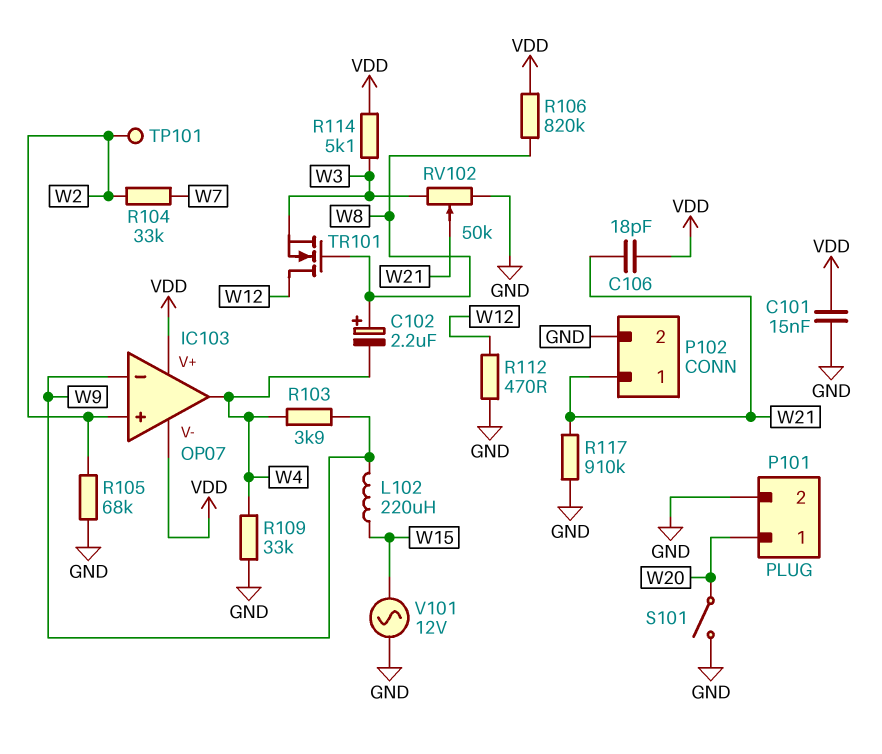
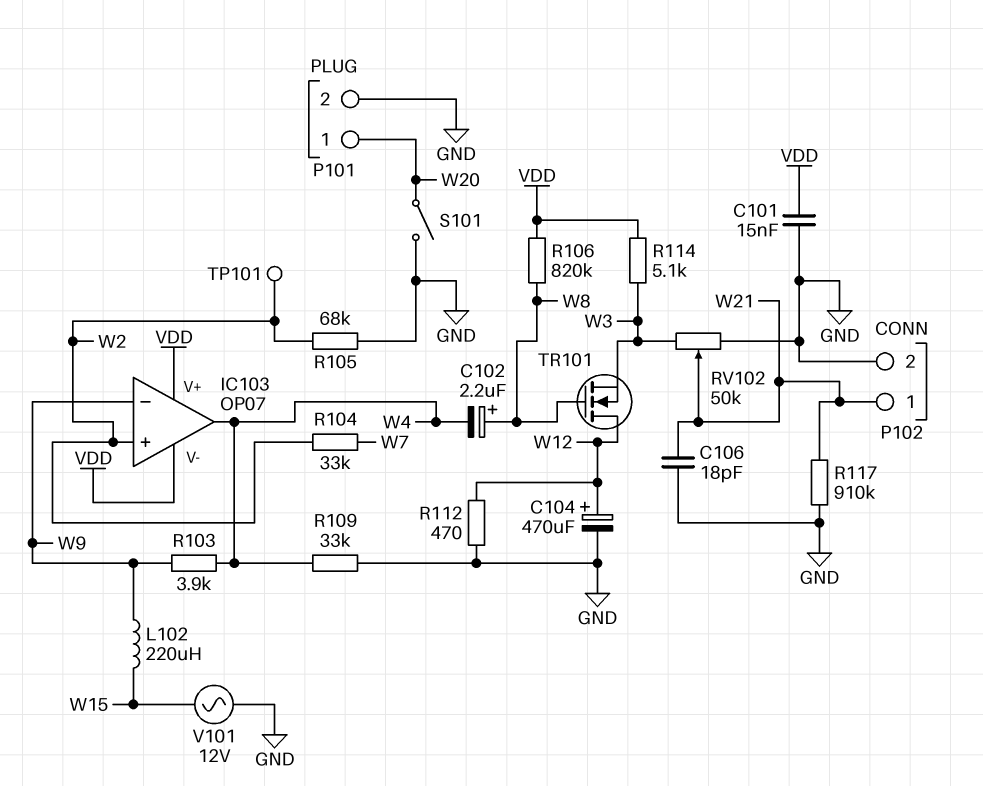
C104: none -> 470uF (plus W12, minus GND)
C106: 18pF (VDD, W21) -> 18pF (GND, W21)

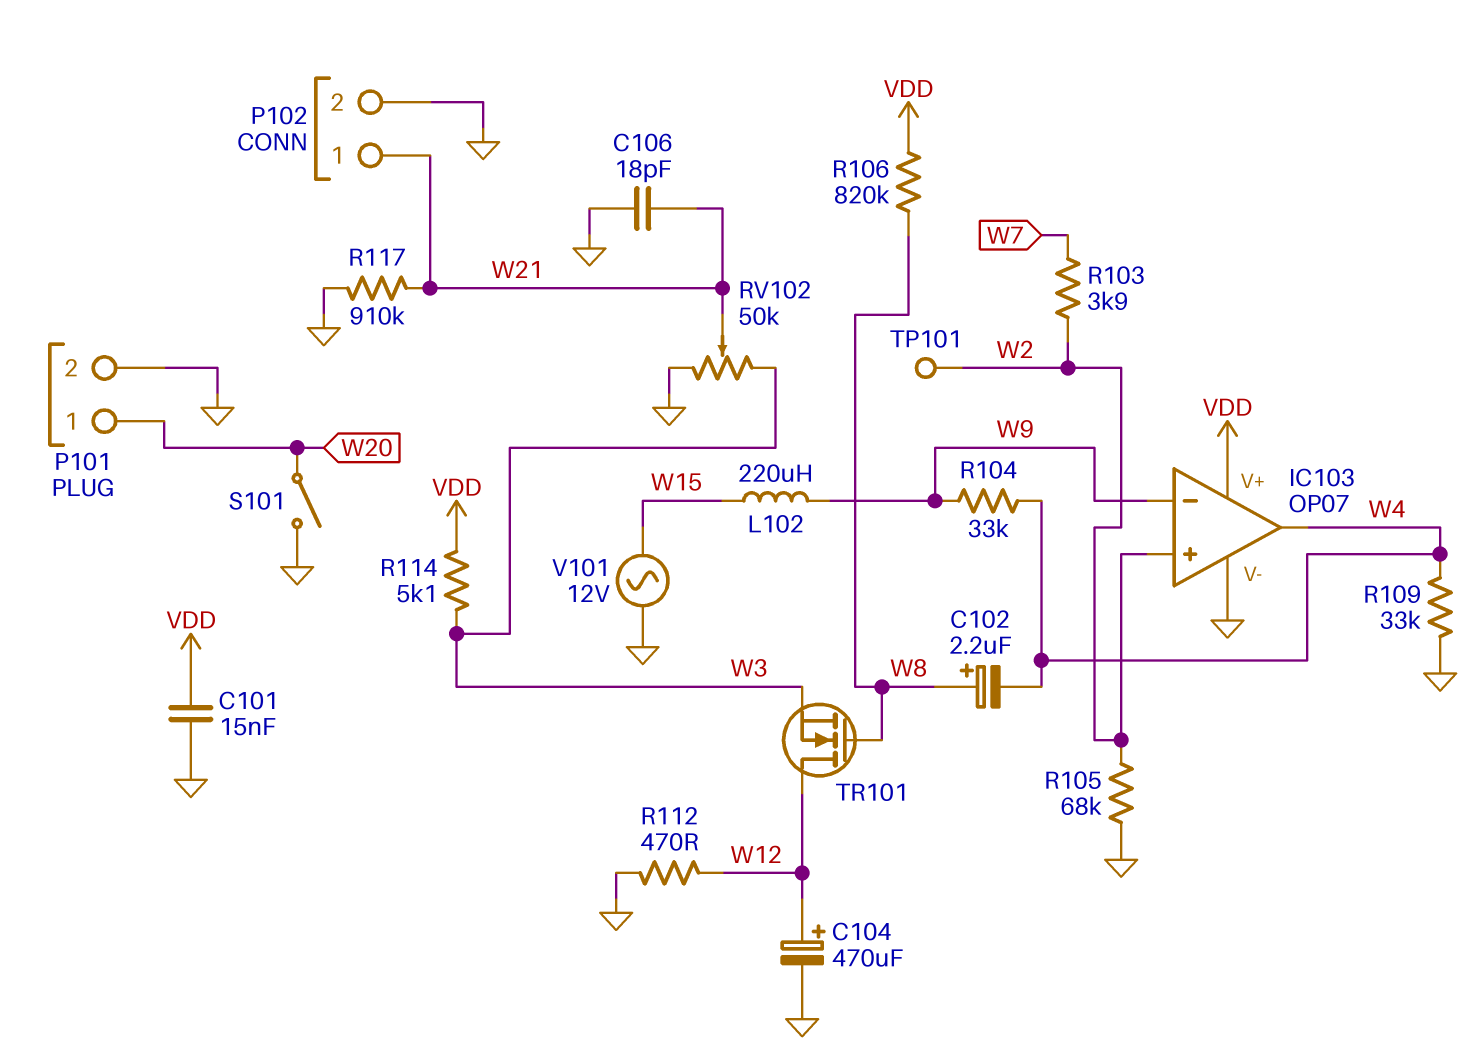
IC103 pin V-: VDD -> GND
R103: 3.9k (W4, W9) -> 3.9k (W2, W7)
R104: 33k (W2, W7) -> 33k (W4, W9)

